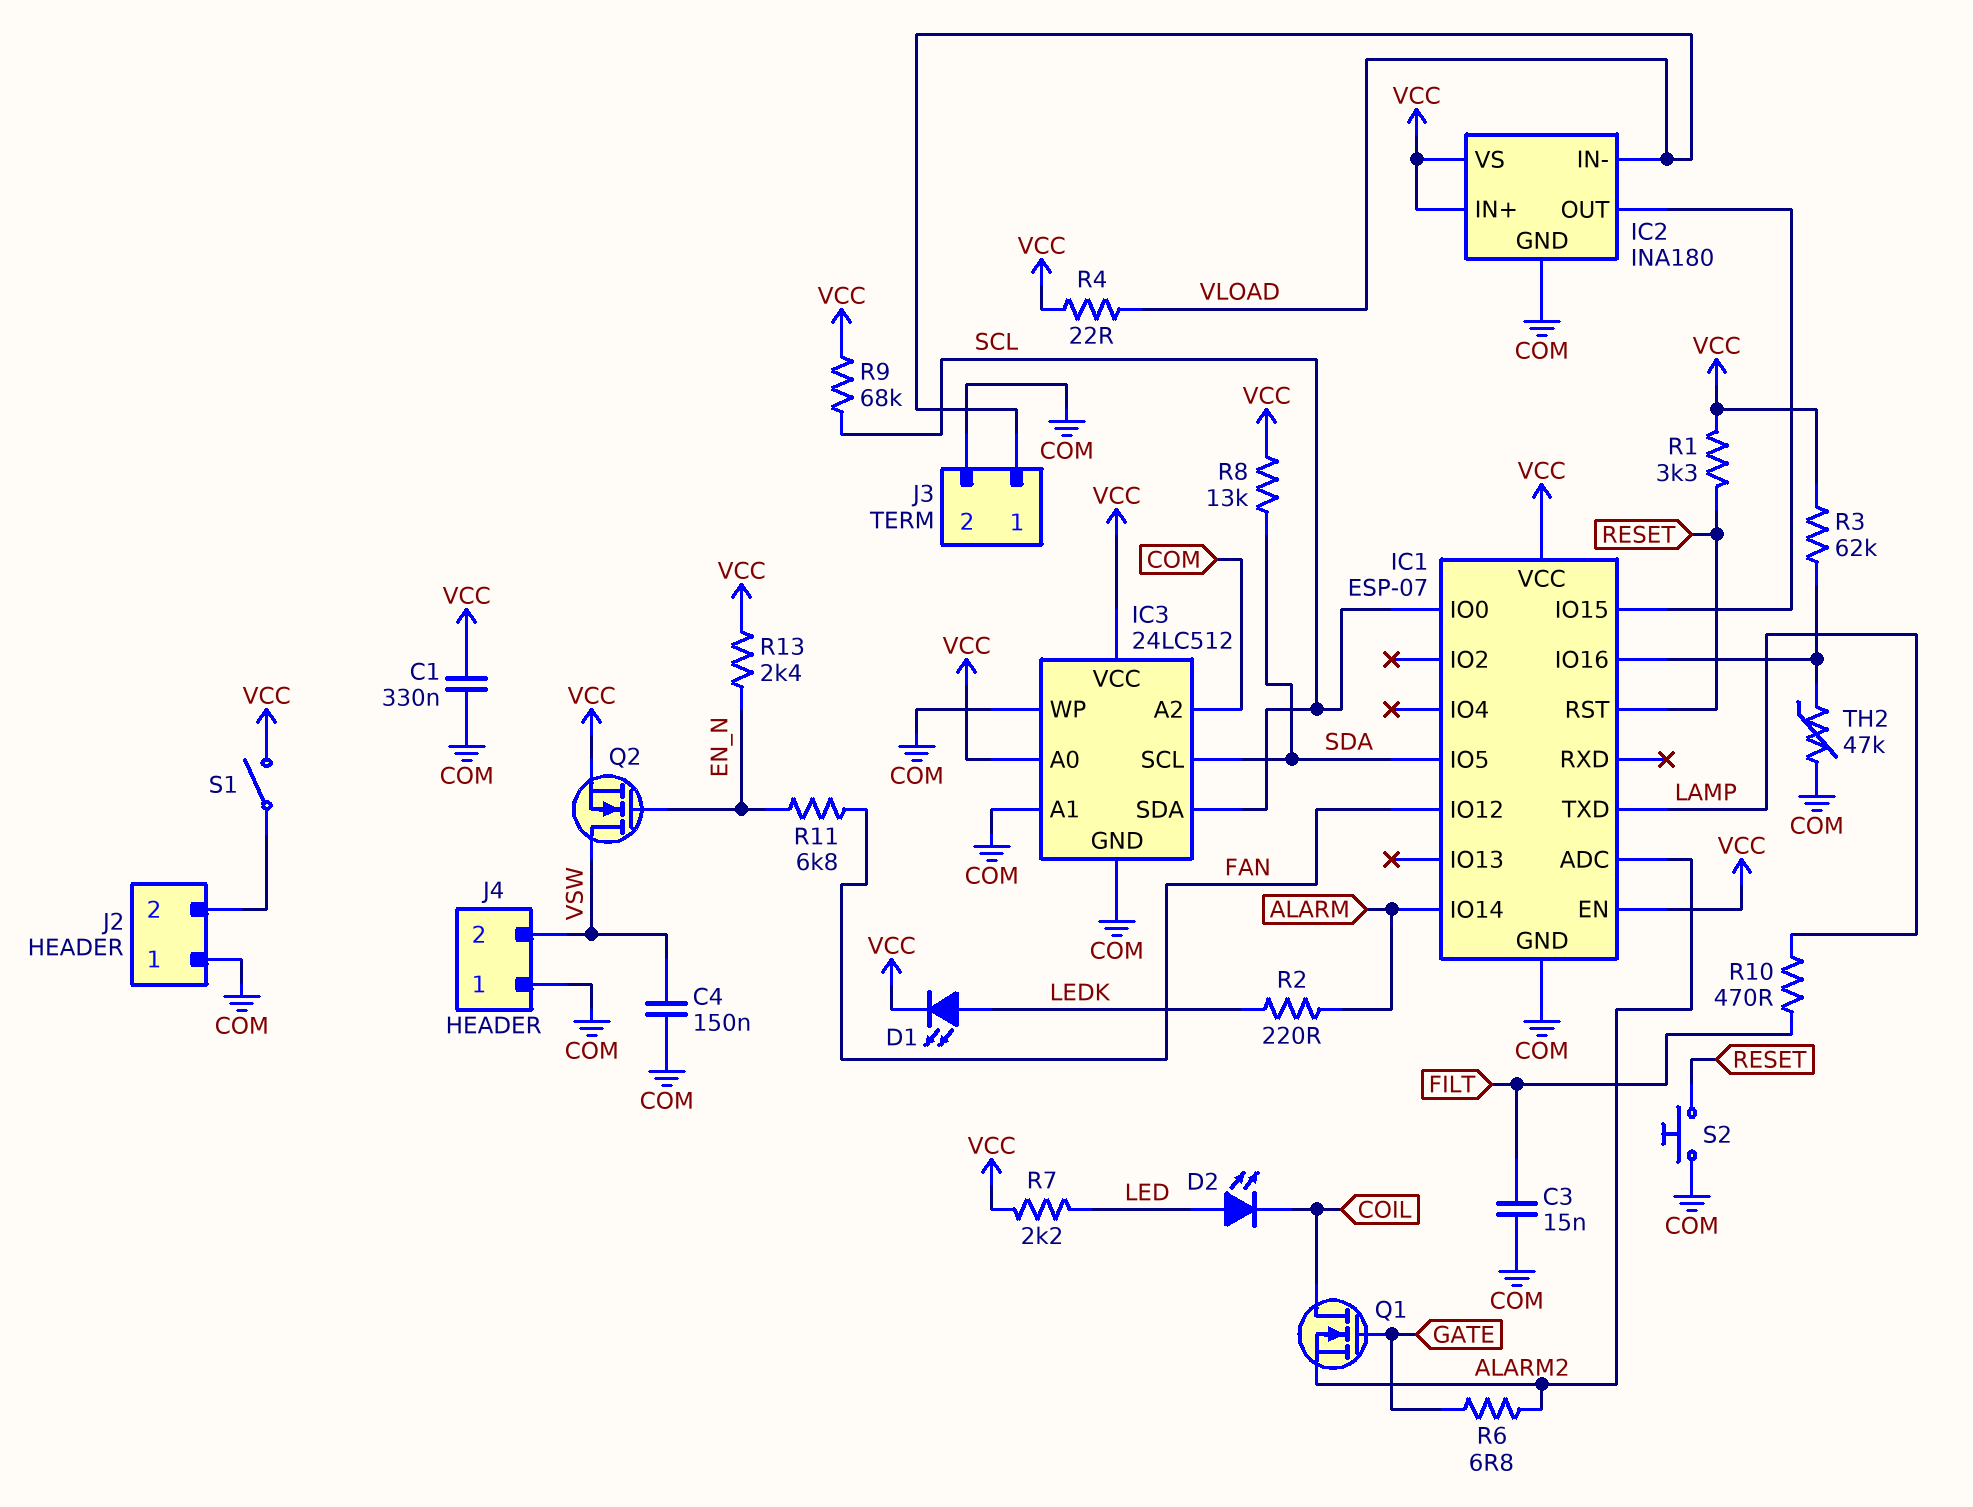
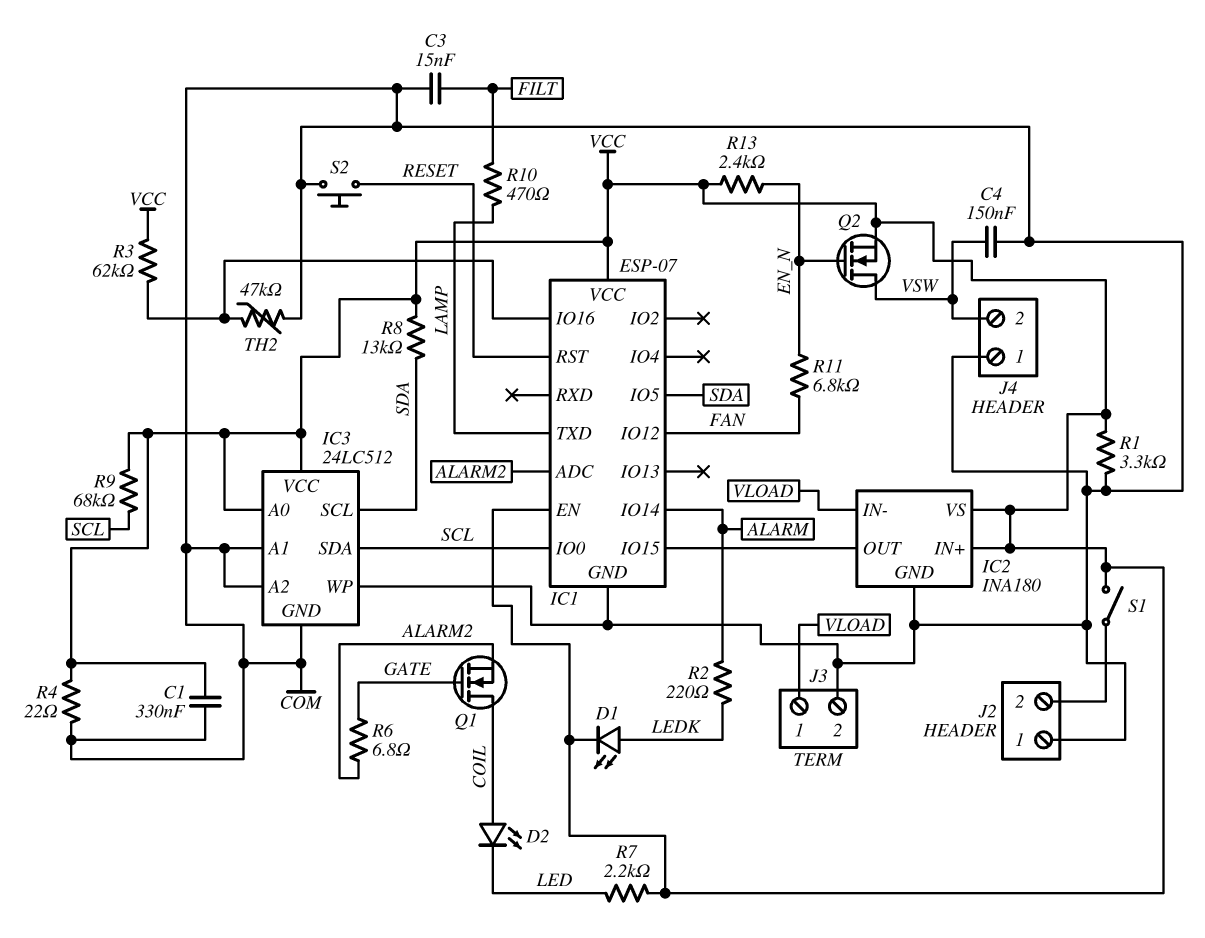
D2: LED (A LED, K COIL) -> LED (A COIL, K LED)
R1: 3.3k (RESET, VCC) -> 3.3k (COM, VCC)
R4: 22 (VCC, VLOAD) -> 22 (COM, VCC)

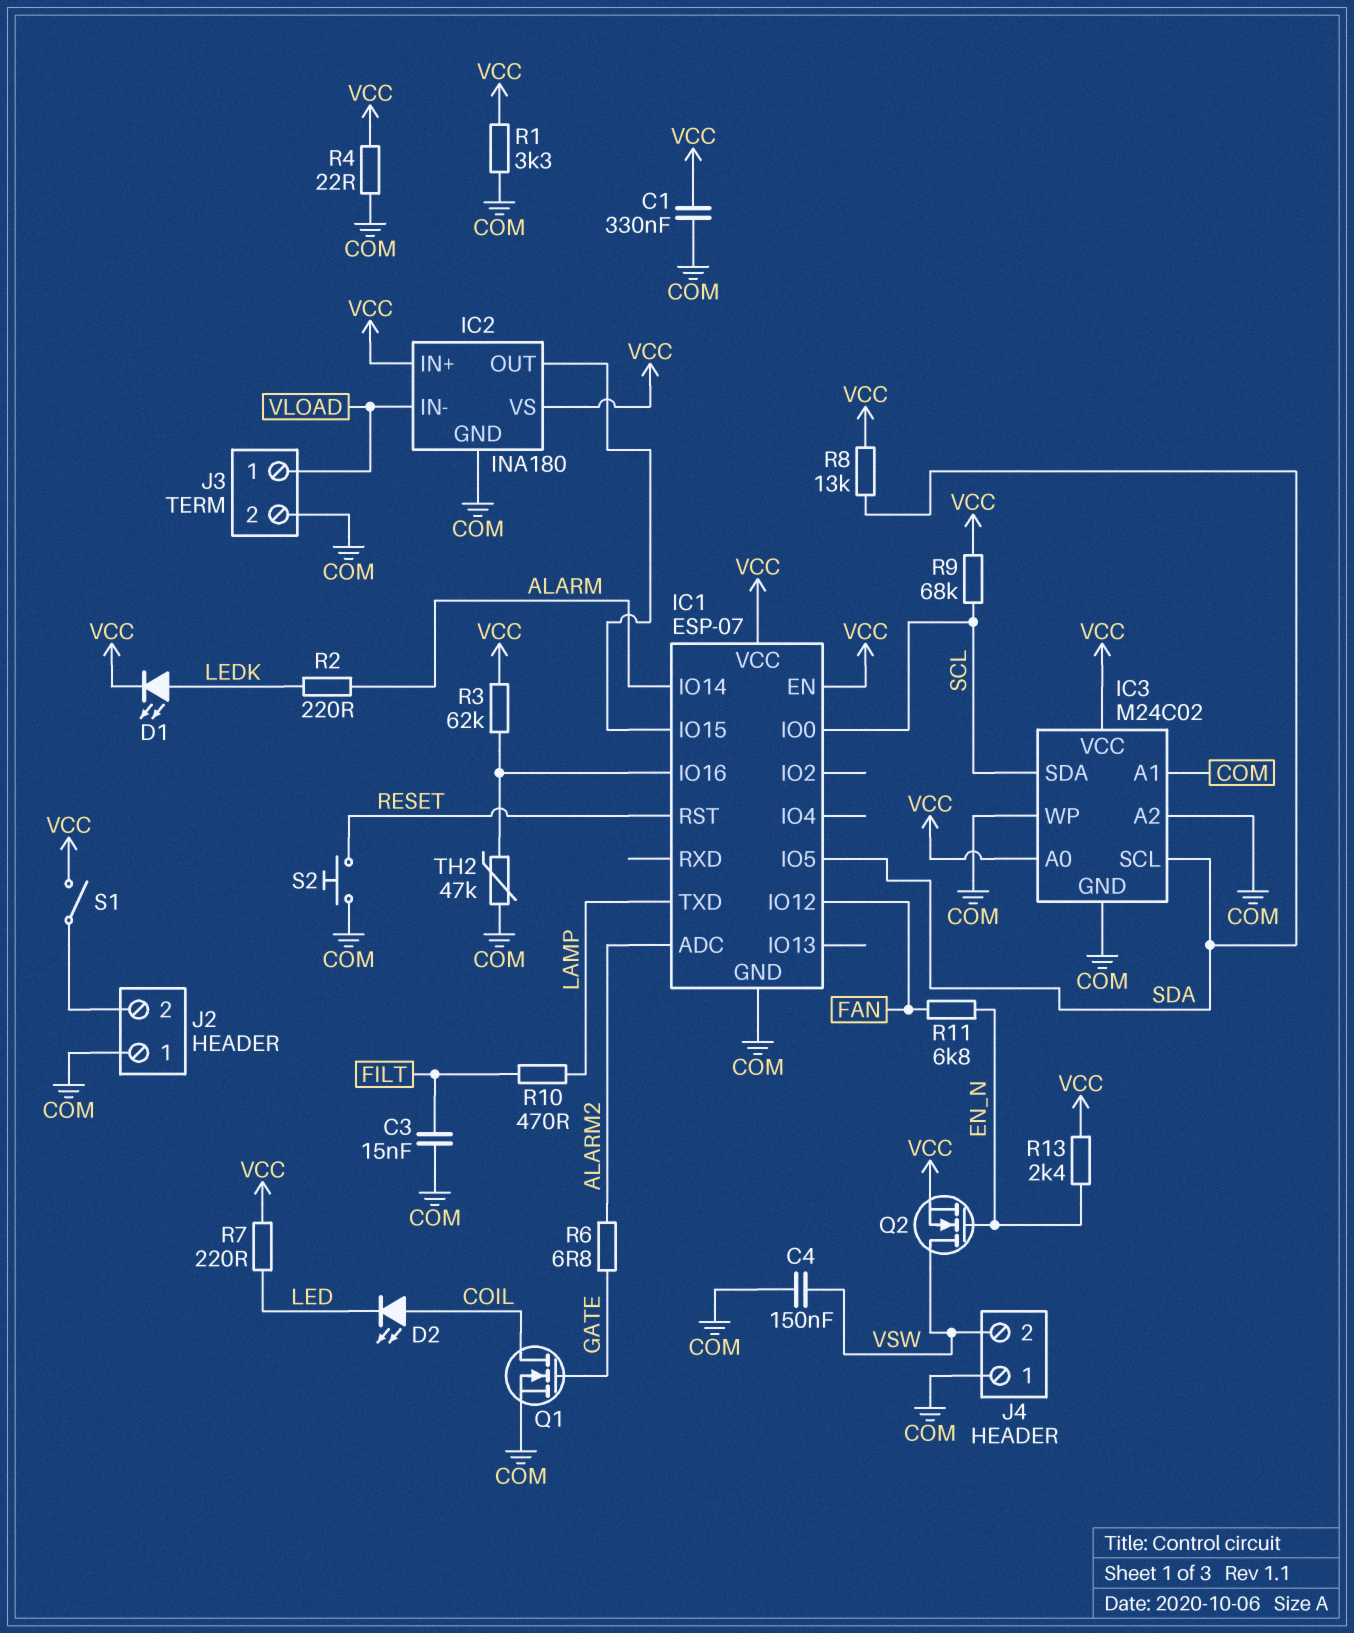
IC3: 24LC512 -> M24C02
Q1: NMOS (G GATE, D COIL, S ALARM2) -> NMOS (G GATE, D COIL, S COM)
R7: 2.2k (LED, VCC) -> 220 (LED, VCC)

